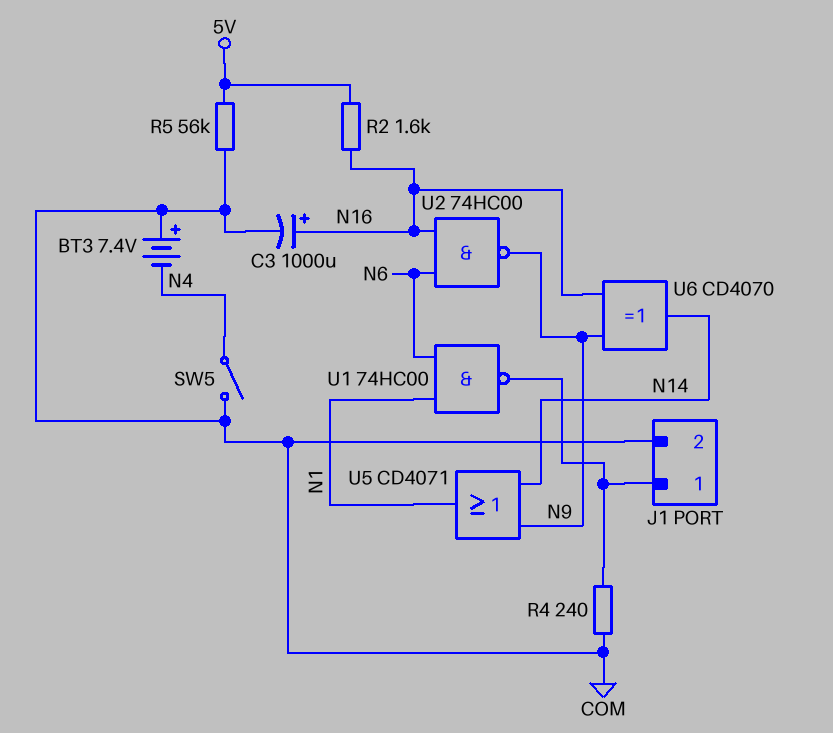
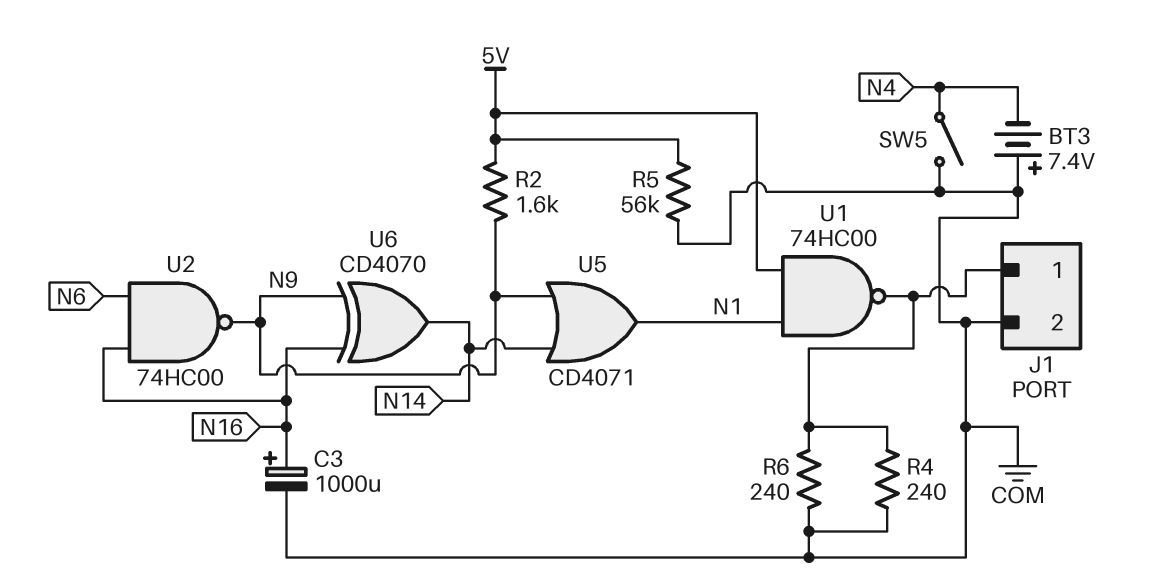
R2: 1.6k (5V, N16) -> 1.6k (5V, N9)
R6: none -> 240 (COM, J1/1)
U1: NAND 74HC00 (in N1, in N6, out J1/1) -> NAND 74HC00 (in 5V, in N1, out J1/1)

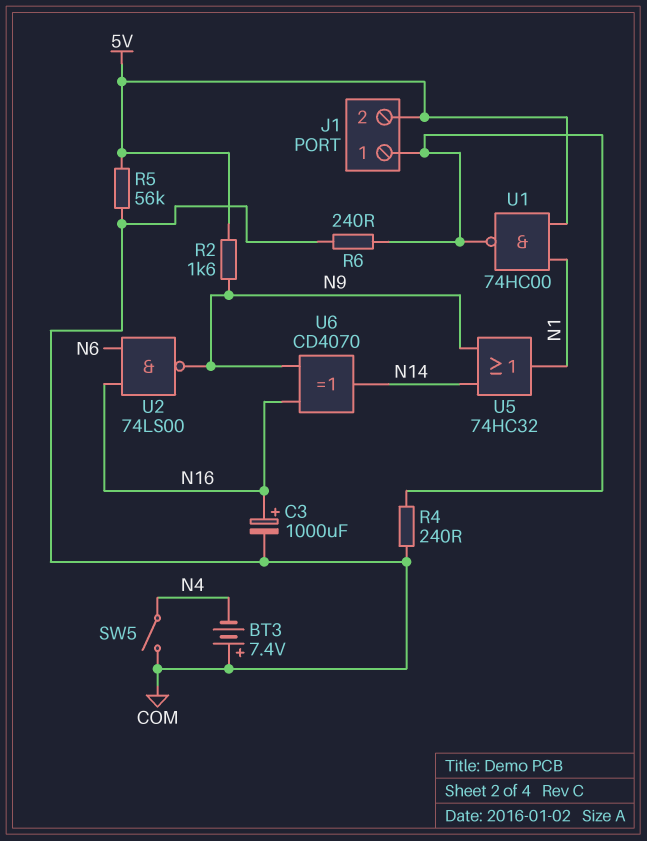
J1 pin 2: COM -> 5V
U2: NAND 74HC00 (in N6, in N16, out N9) -> NAND 74LS00 (in N6, in N16, out N9)
U5: OR CD4071 (in N9, in N14, out N1) -> OR 74HC32 (in N9, in N14, out N1)

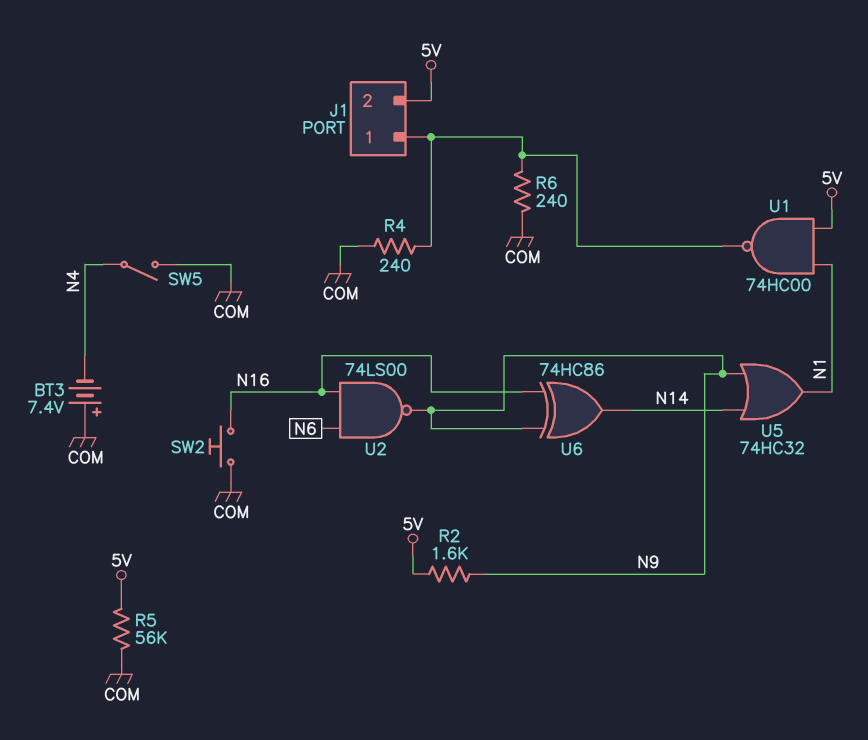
C3: 1000uF (plus N16, minus COM) -> none
SW2: none -> button (COM, N16)
U6: XOR CD4070 (in N9, in N16, out N14) -> XOR 74HC86 (in N9, in N16, out N14)

